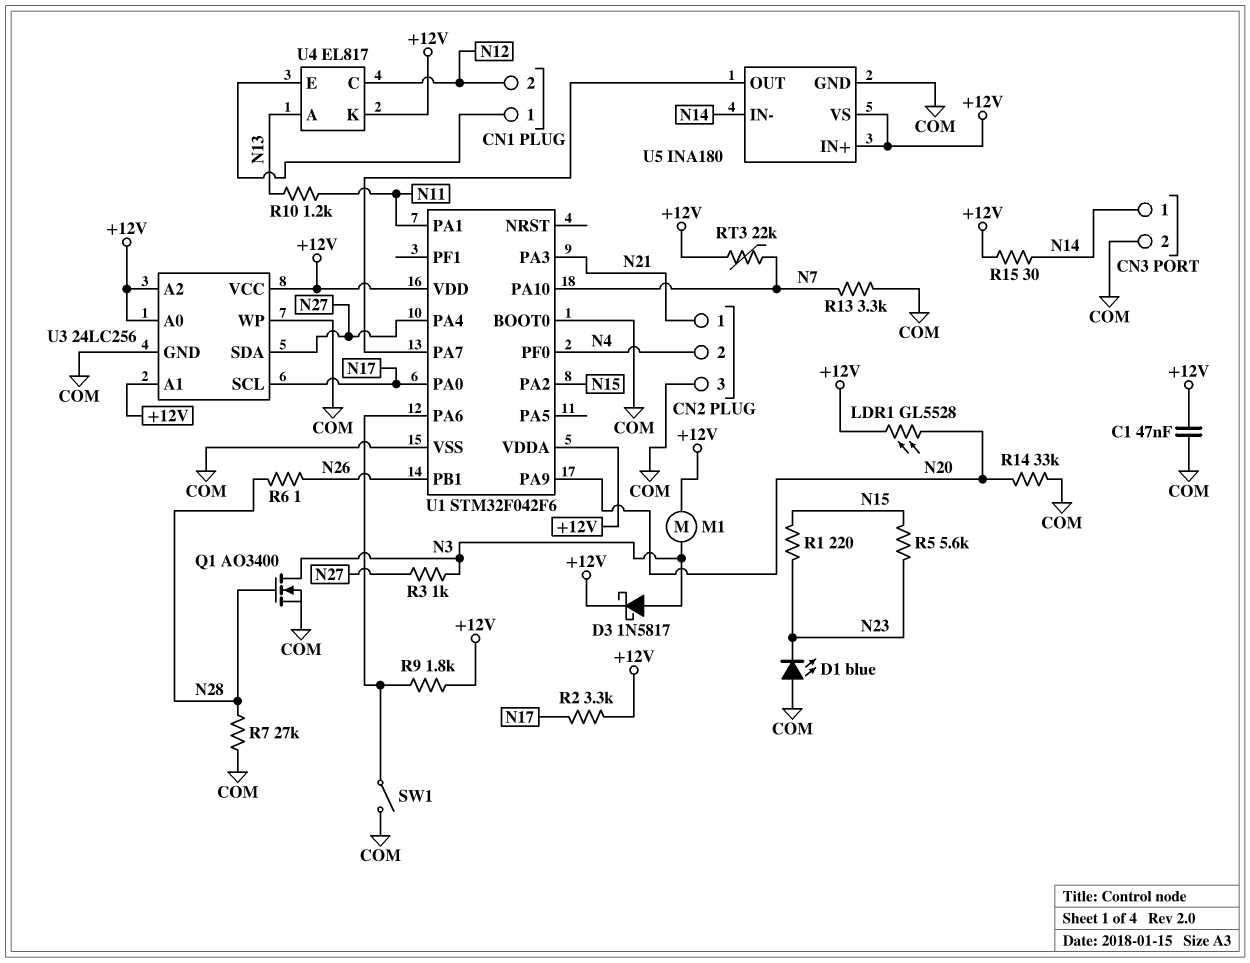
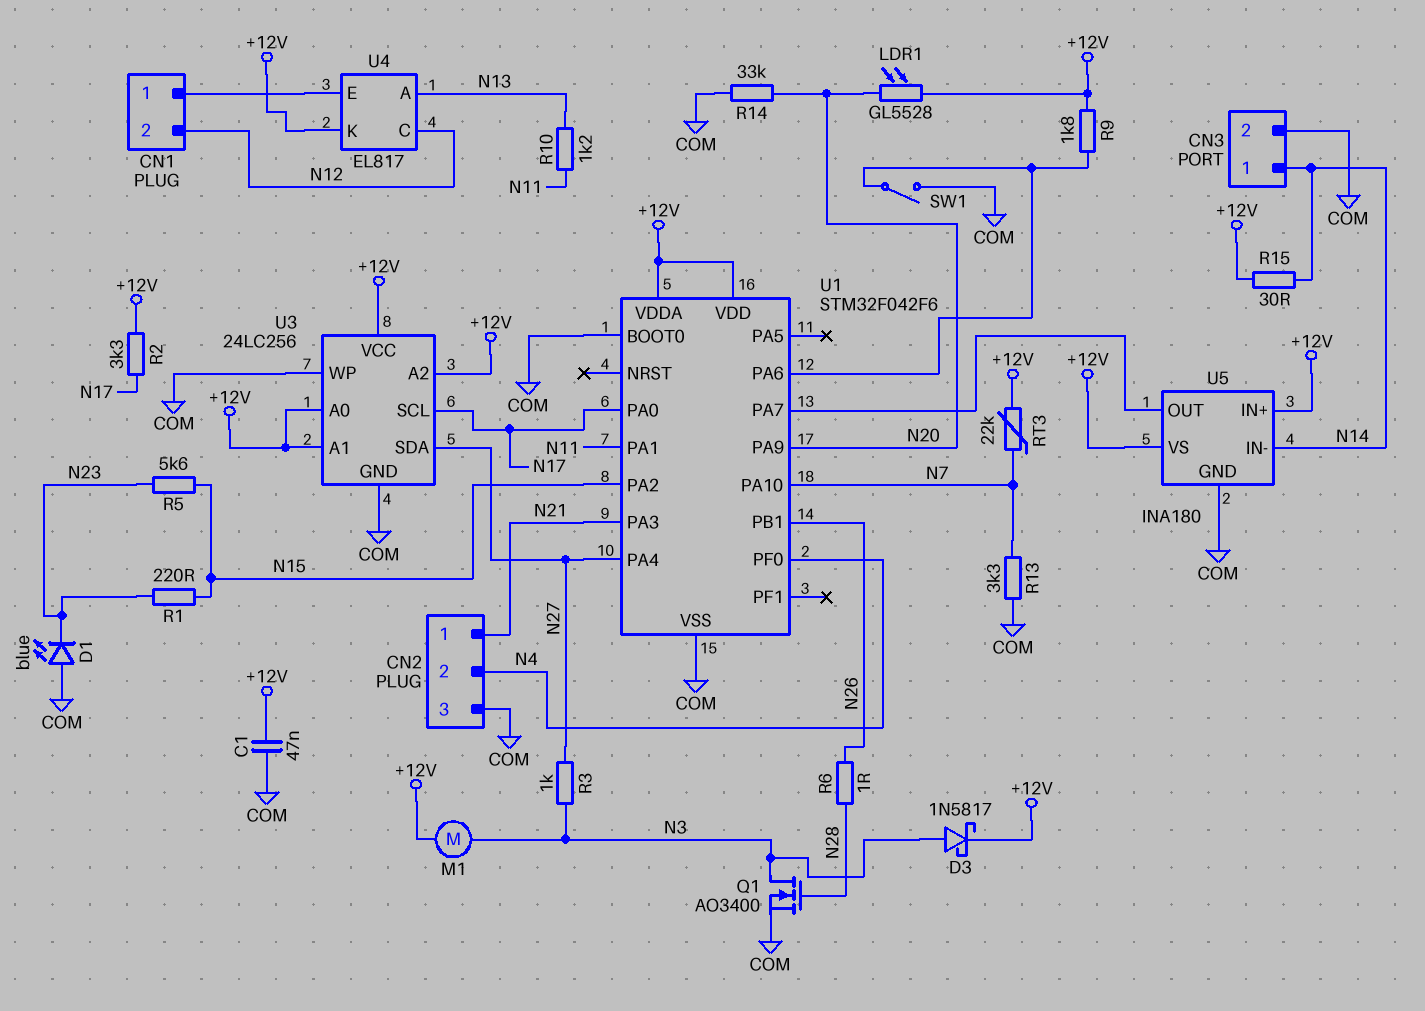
R7: 27k (COM, N28) -> none

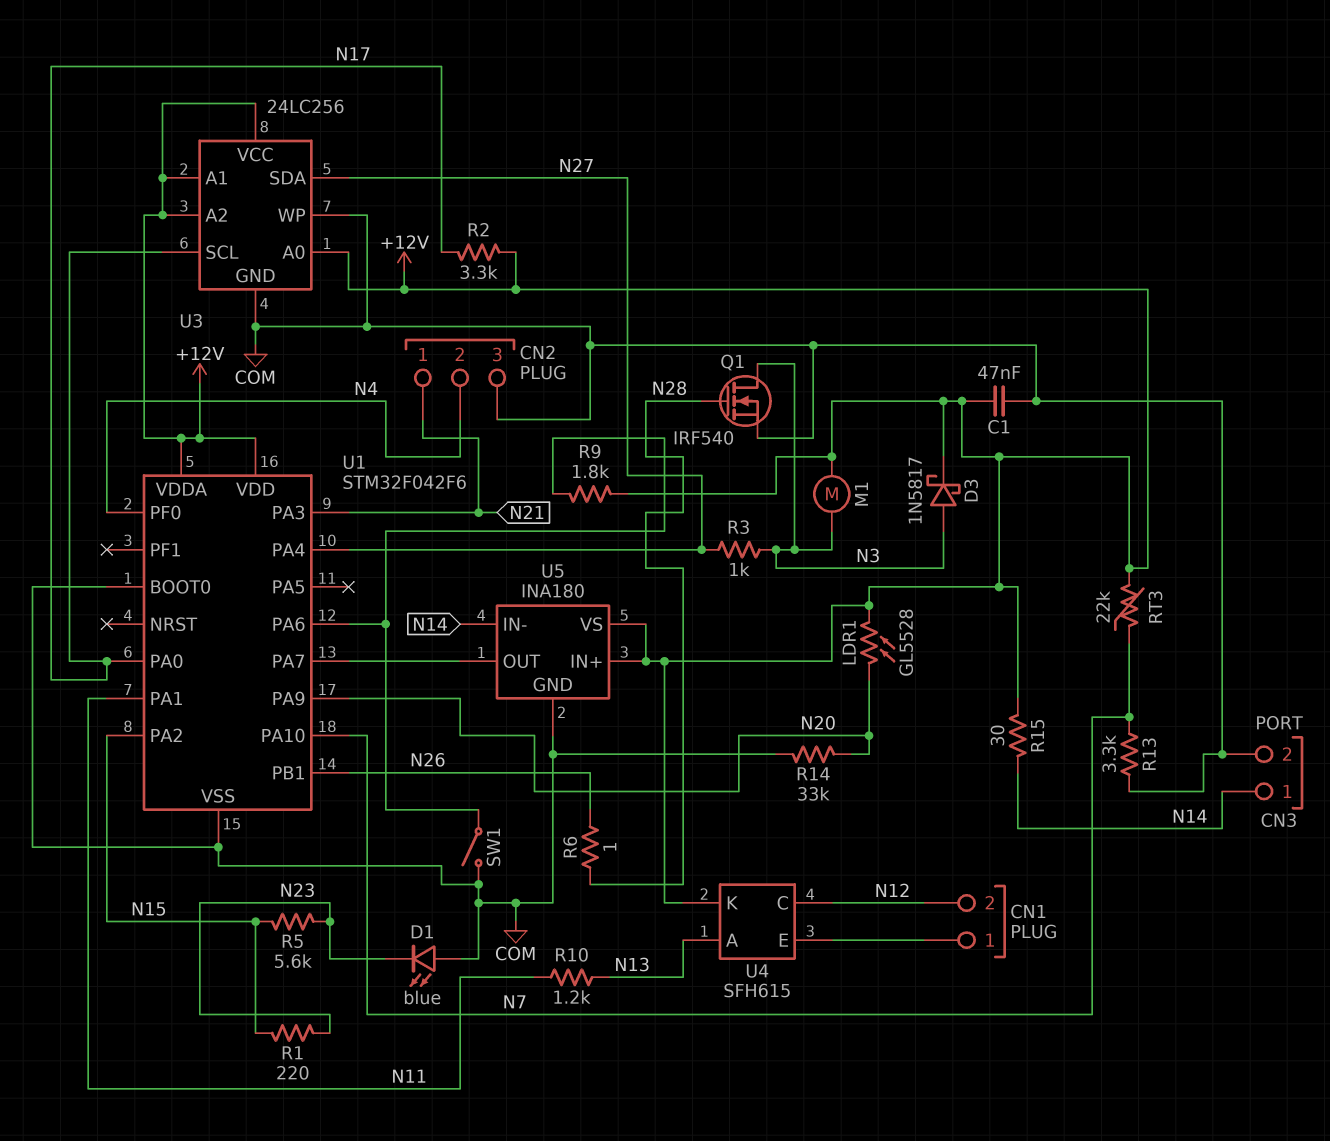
Q1: NMOS AO3400 (G N28, D N3, S COM) -> NMOS IRF540 (G N28, D N3, S COM)
U4: EL817 -> SFH615

